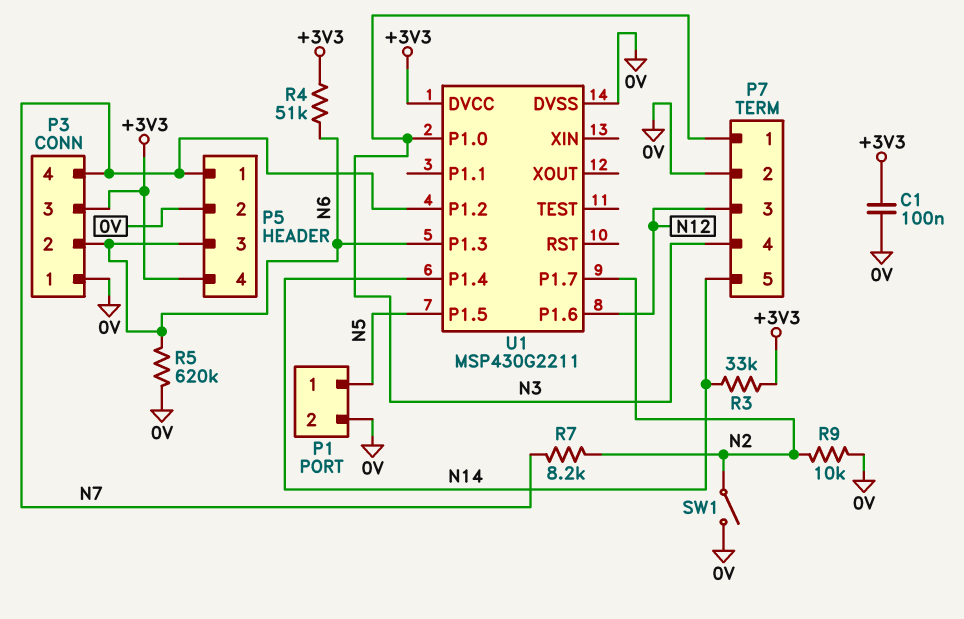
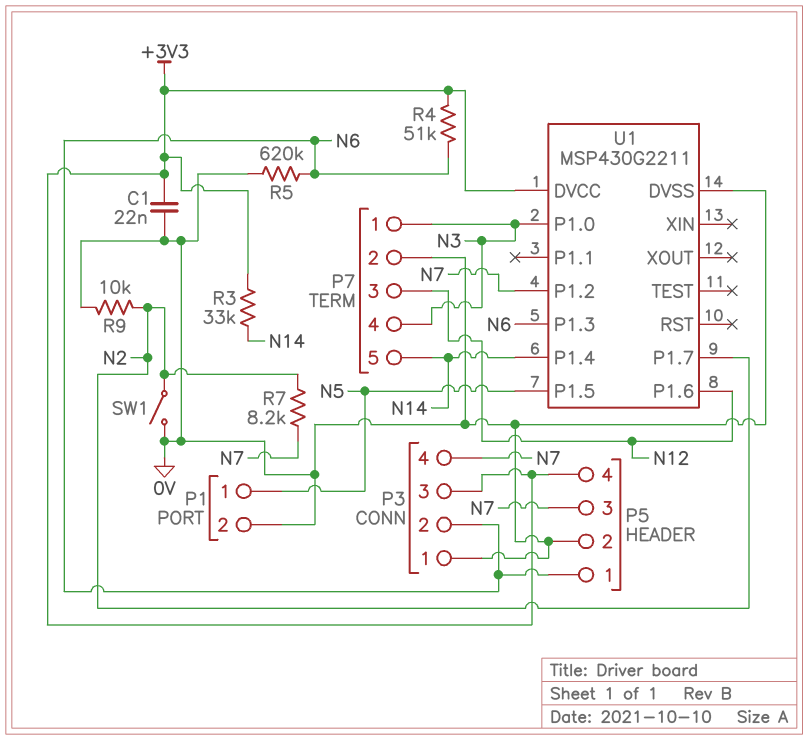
C1: 100nF (+3V3, 0V) -> 22nF (+3V3, 0V)
P5 pin 1: N7 -> N6
P5 pin 3: N6 -> N7

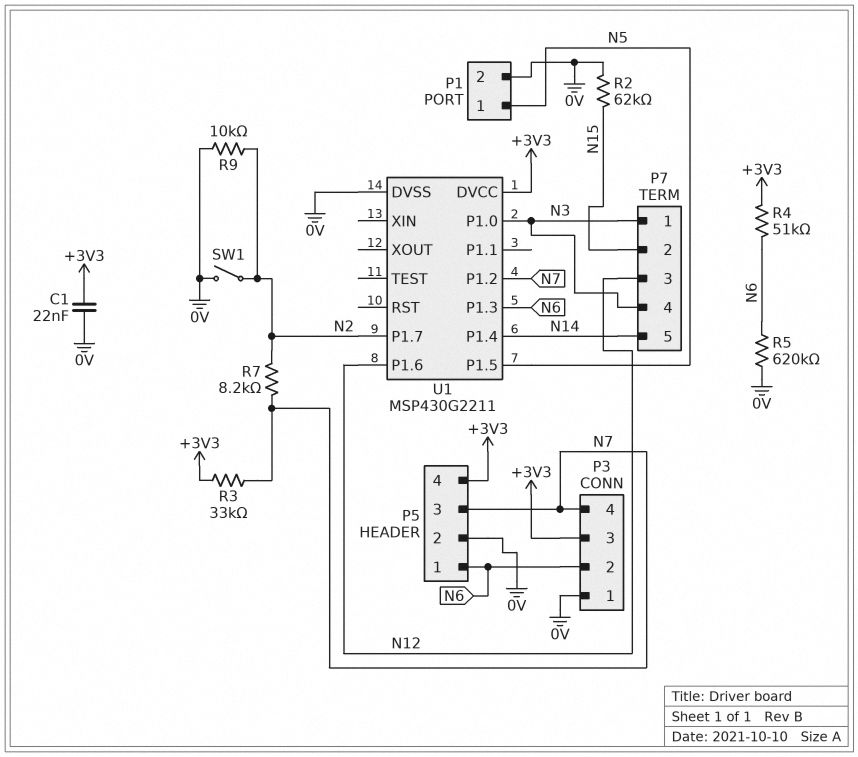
P7 pin 2: 0V -> N15
R2: none -> 62k (0V, N15)
R3: 33k (+3V3, N14) -> 33k (+3V3, N7)

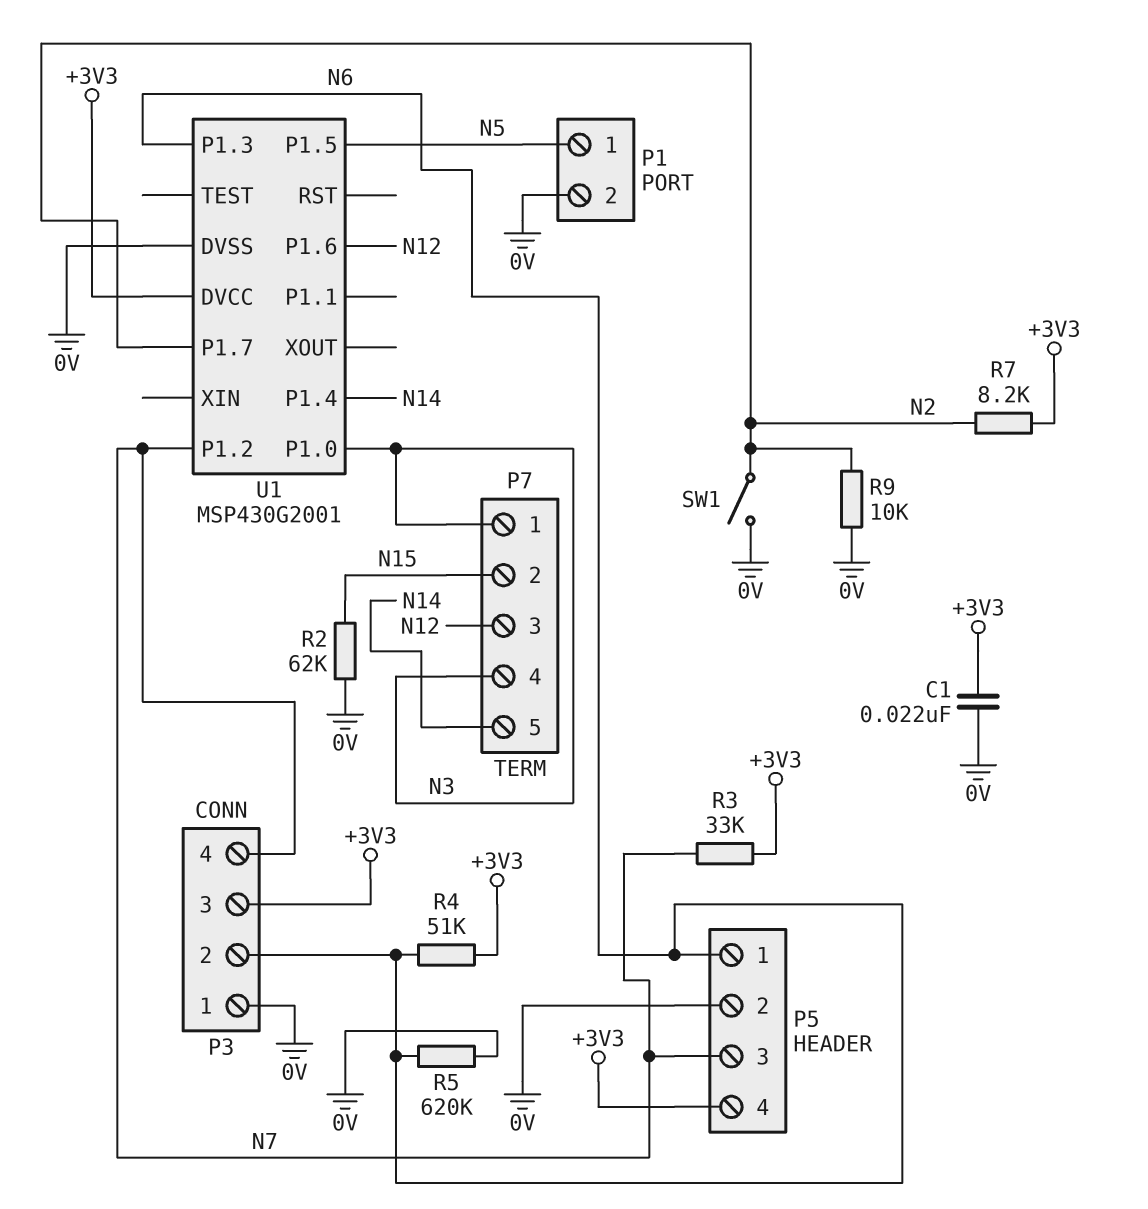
R7: 8.2k (N2, N7) -> 8.2k (+3V3, N2)
U1: MSP430G2211 -> MSP430G2001

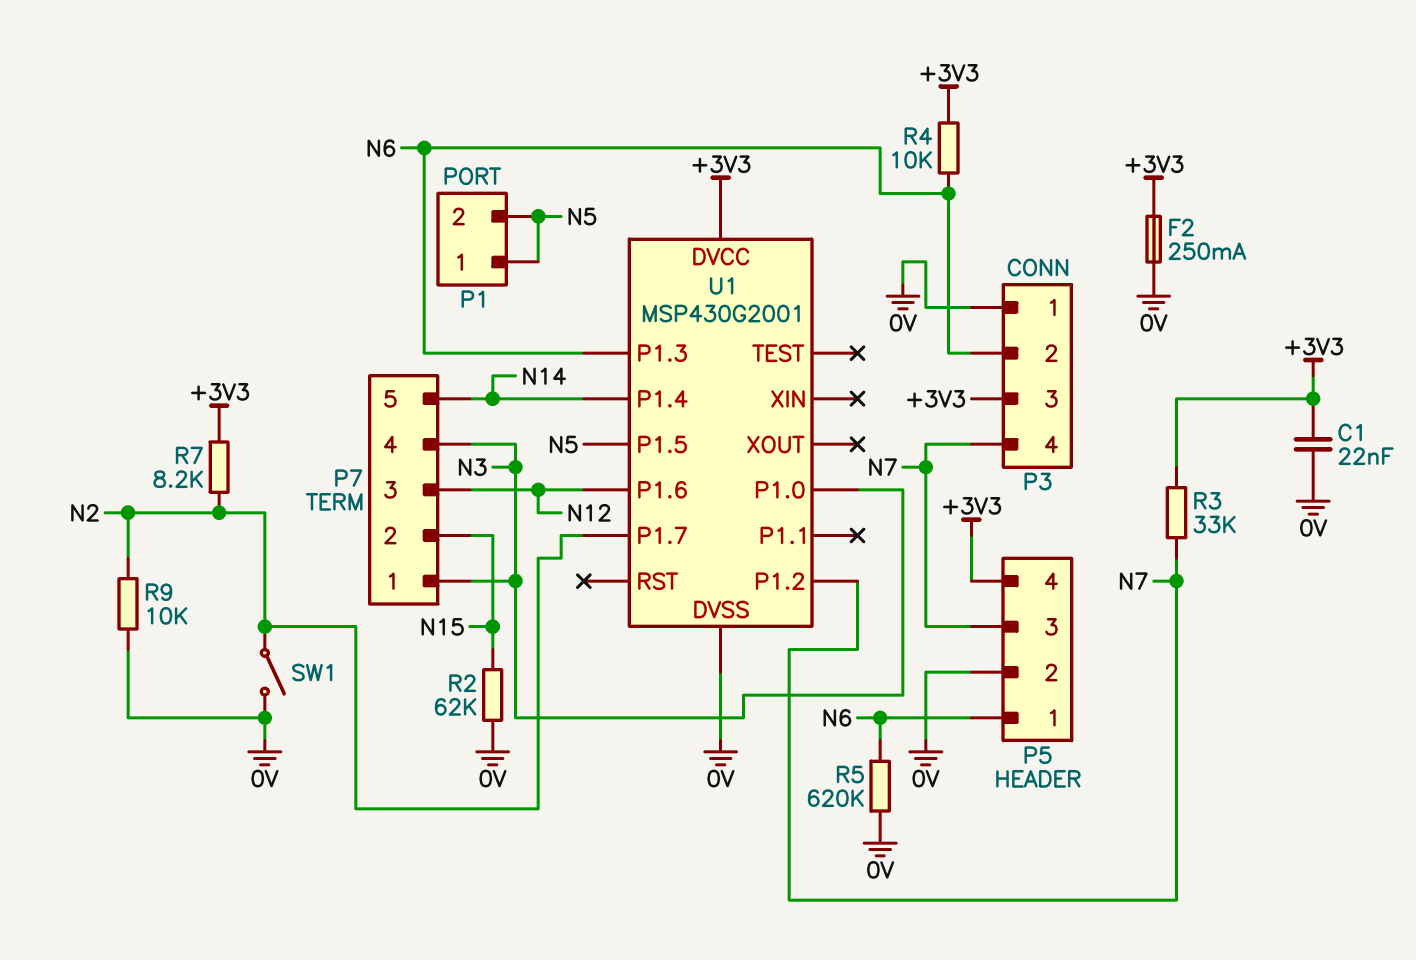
F2: none -> 250mA (+3V3, 0V)
P1 pin 2: 0V -> N5
R4: 51k (+3V3, N6) -> 10k (+3V3, N6)

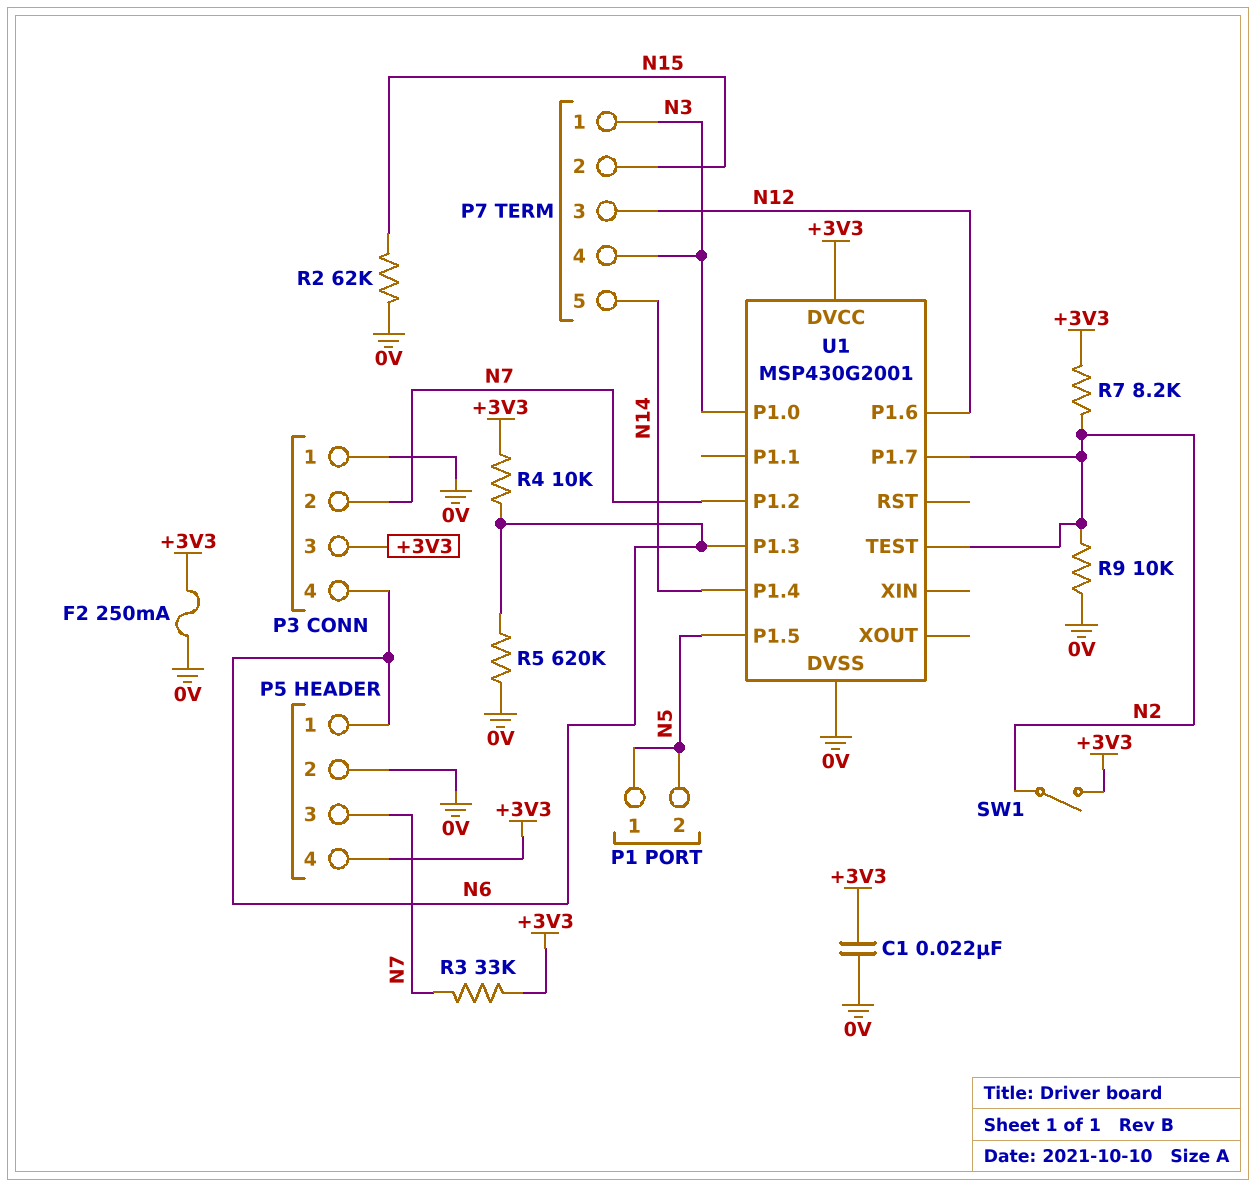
P3 pin 2: N6 -> N7
P3 pin 4: N7 -> N6
SW1: switch (0V, N2) -> switch (+3V3, N2)
U1 pin TEST: none -> N2

